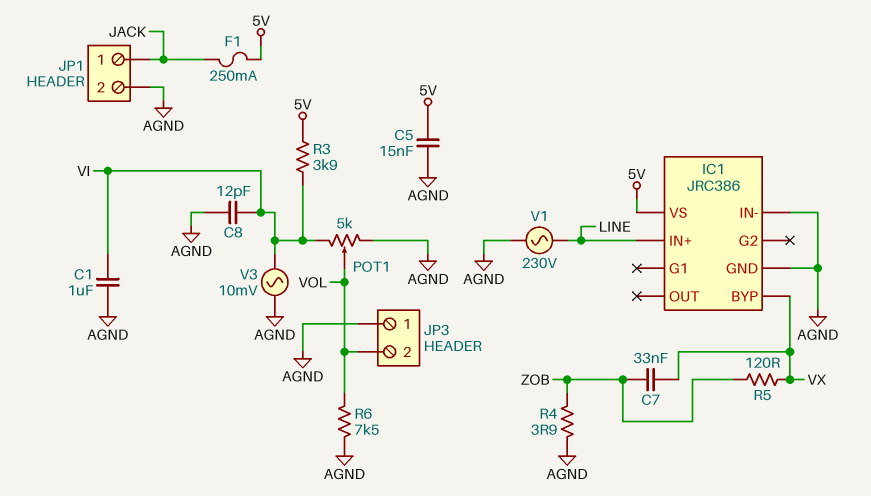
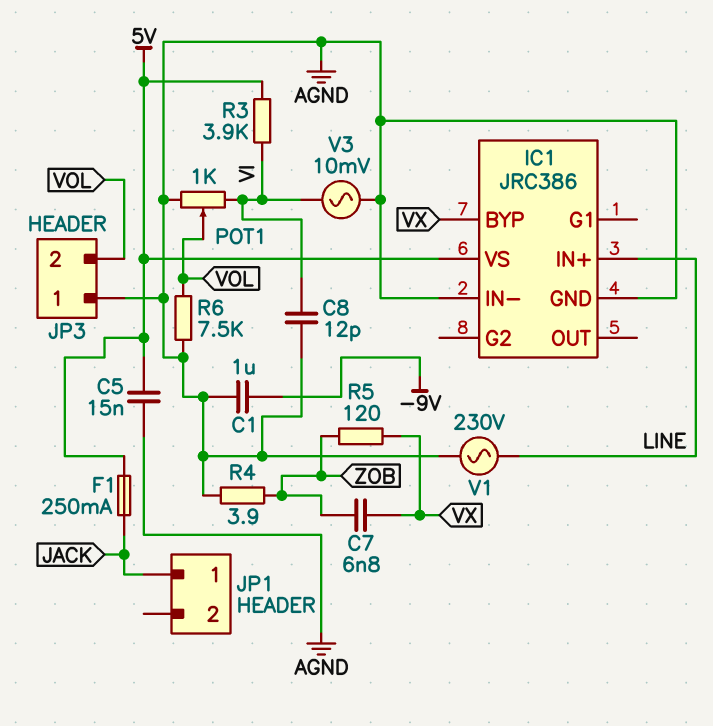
C1: 1uF (AGND, VI) -> 1uF (-9V, AGND)
C7: 33nF (VX, ZOB) -> 6.8nF (VX, ZOB)
JP1 pin 2: AGND -> none
POT1: 5k (AGND, VI, wiper VOL) -> 1k (AGND, VI, wiper VOL)

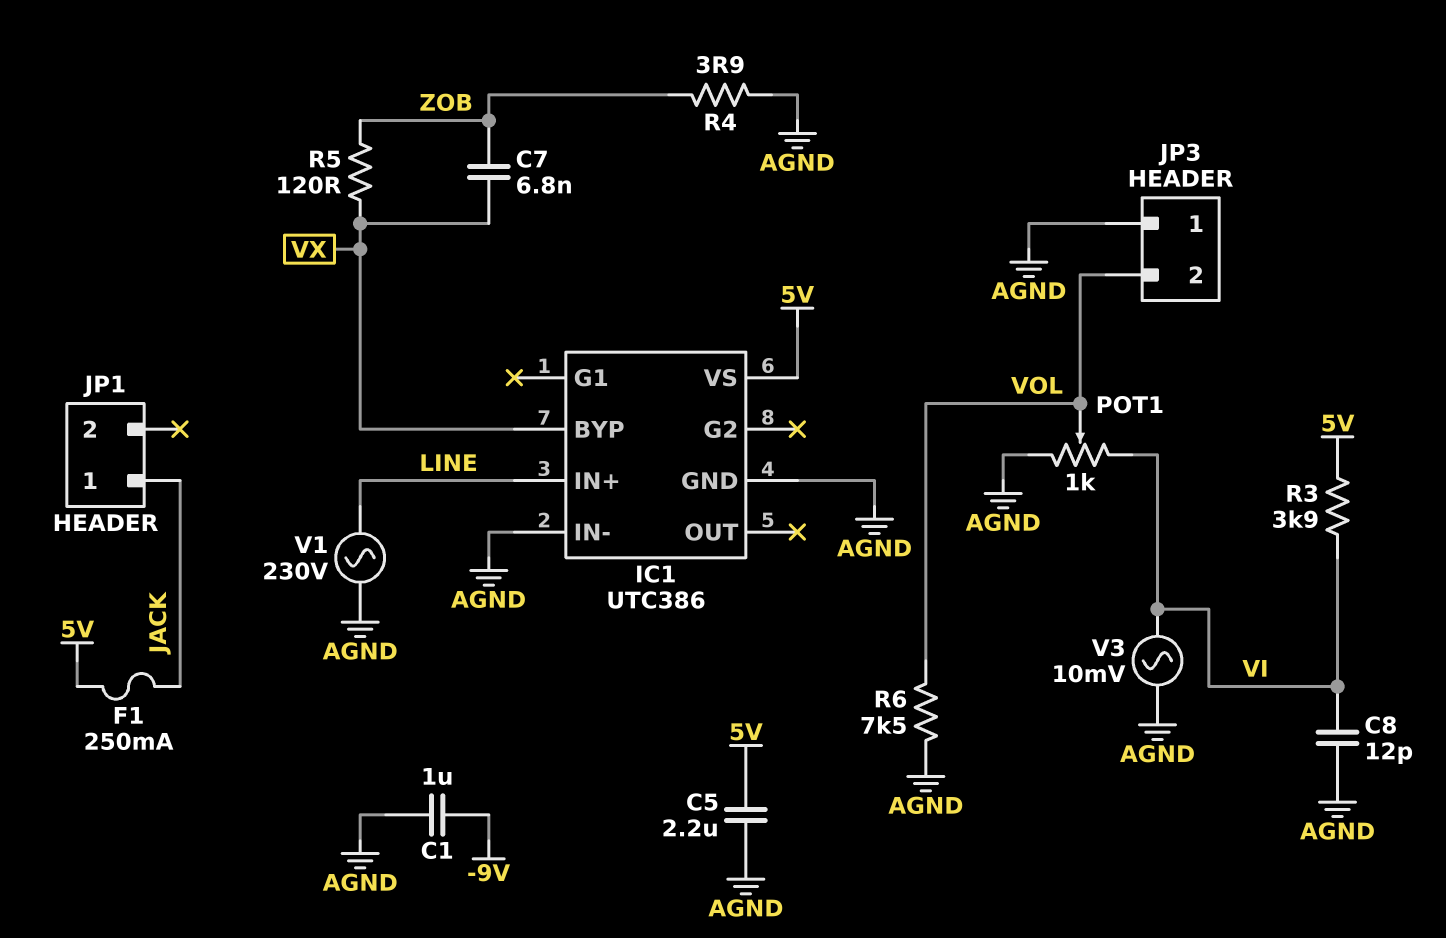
C5: 15nF (5V, AGND) -> 2.2uF (5V, AGND)
IC1: JRC386 -> UTC386

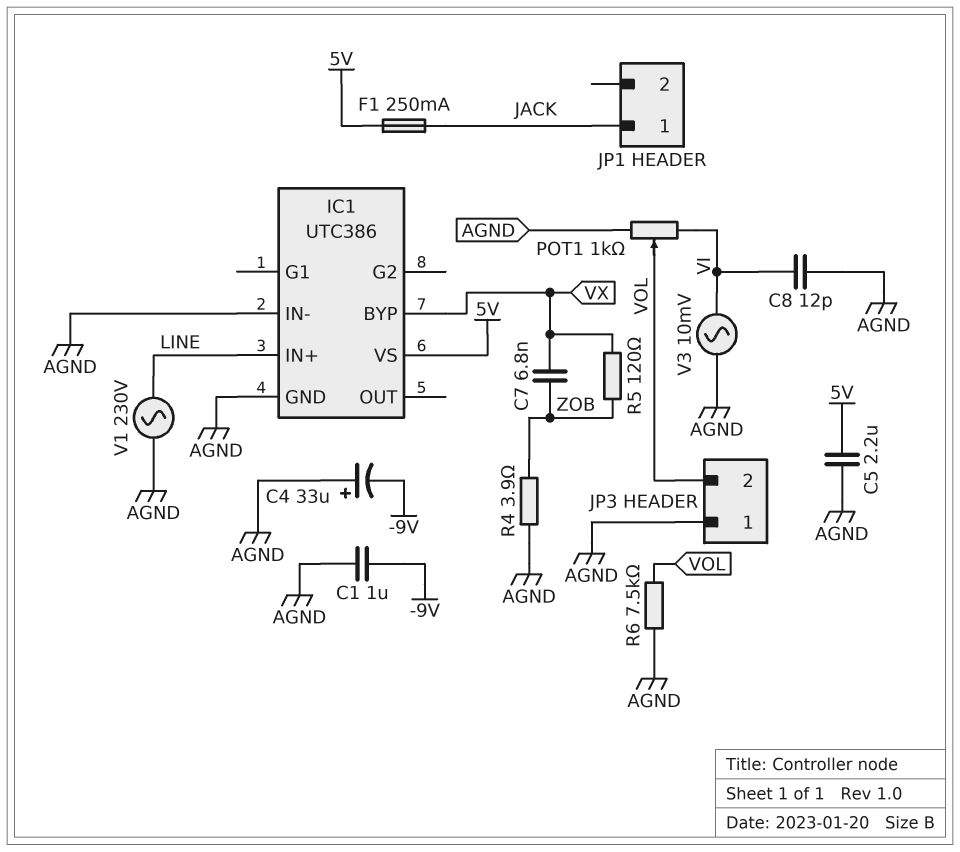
C4: none -> 33uF (plus AGND, minus -9V)
R3: 3.9k (5V, VI) -> none

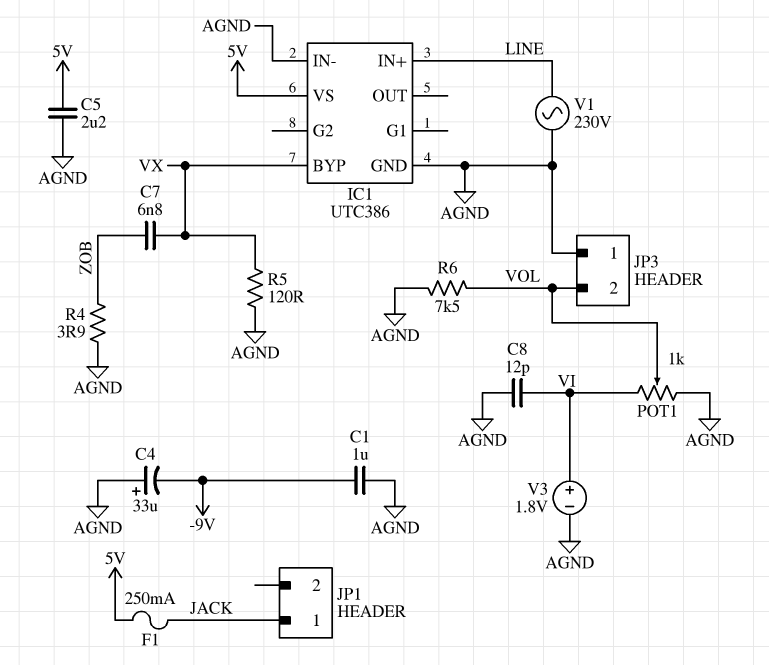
R5: 120 (VX, ZOB) -> 120 (AGND, VX)
V3: AC 10mV (AGND, VI) -> 1.8V (plus VI, minus AGND)

